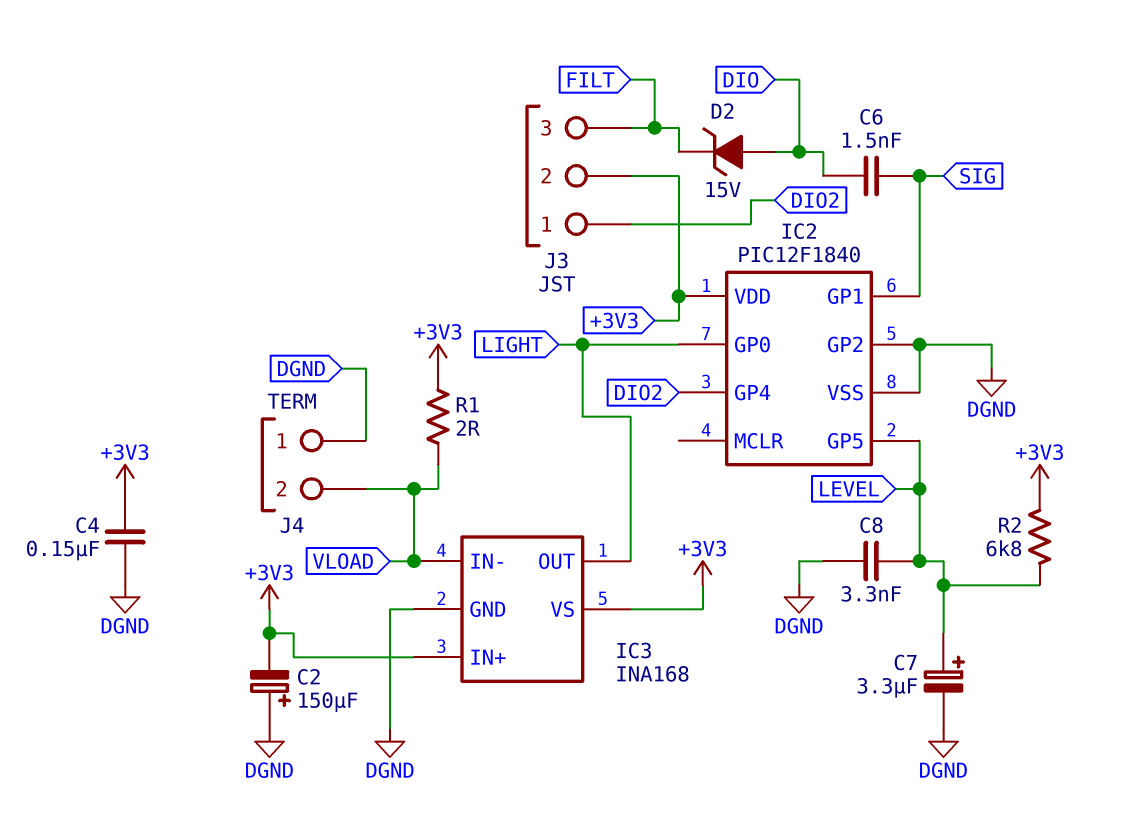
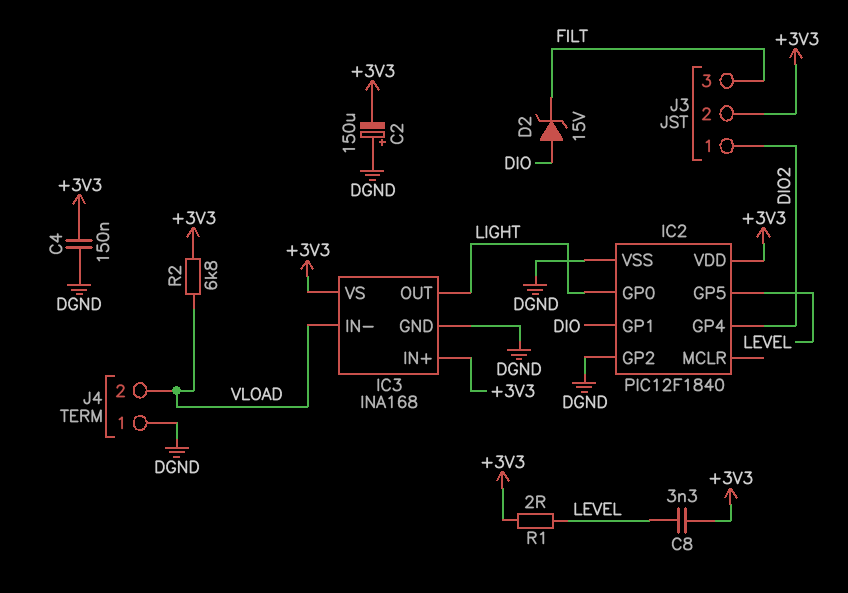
C6: 1.5nF (DIO, SIG) -> none
C7: 3.3uF (plus LEVEL, minus DGND) -> none
C8: 3.3nF (DGND, LEVEL) -> 3.3nF (+3V3, LEVEL)
IC2 pin GP1: SIG -> DIO
R1: 2 (+3V3, VLOAD) -> 2 (+3V3, LEVEL)
R2: 6.8k (+3V3, LEVEL) -> 6.8k (+3V3, VLOAD)

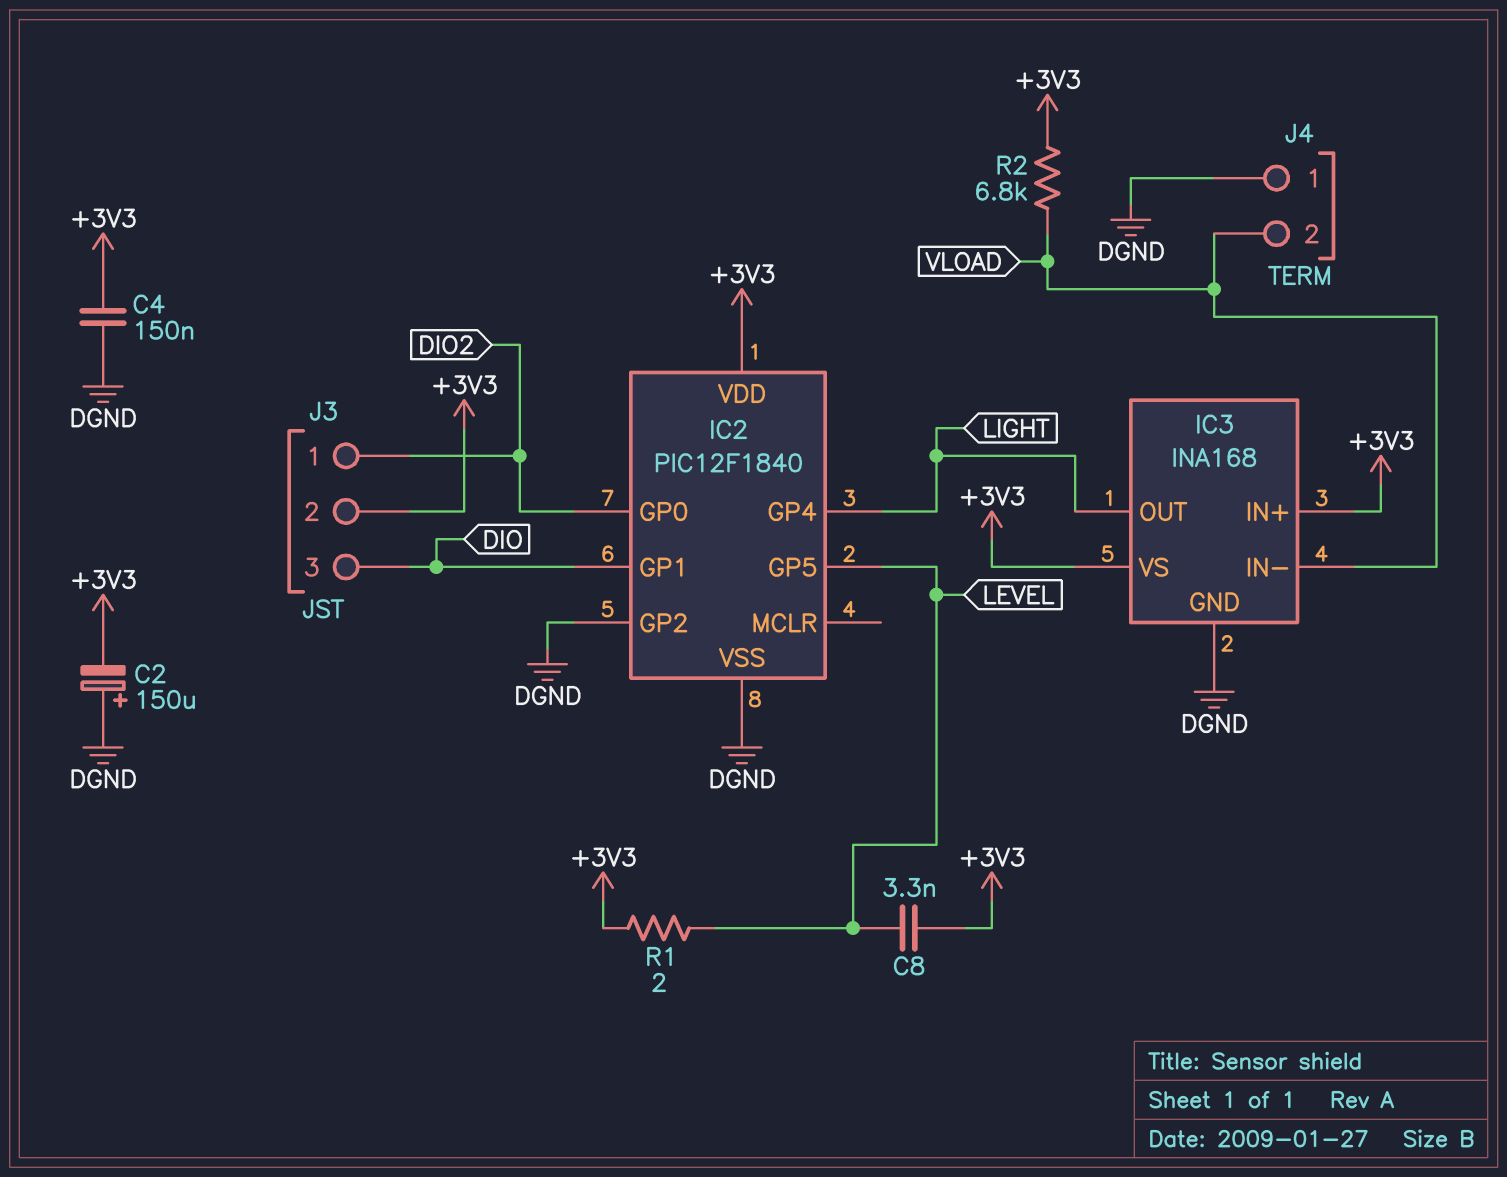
D2: zener 15V (A DIO, K FILT) -> none
IC2 pin GP0: LIGHT -> DIO2
IC2 pin GP4: DIO2 -> LIGHT
J3 pin 3: FILT -> DIO

